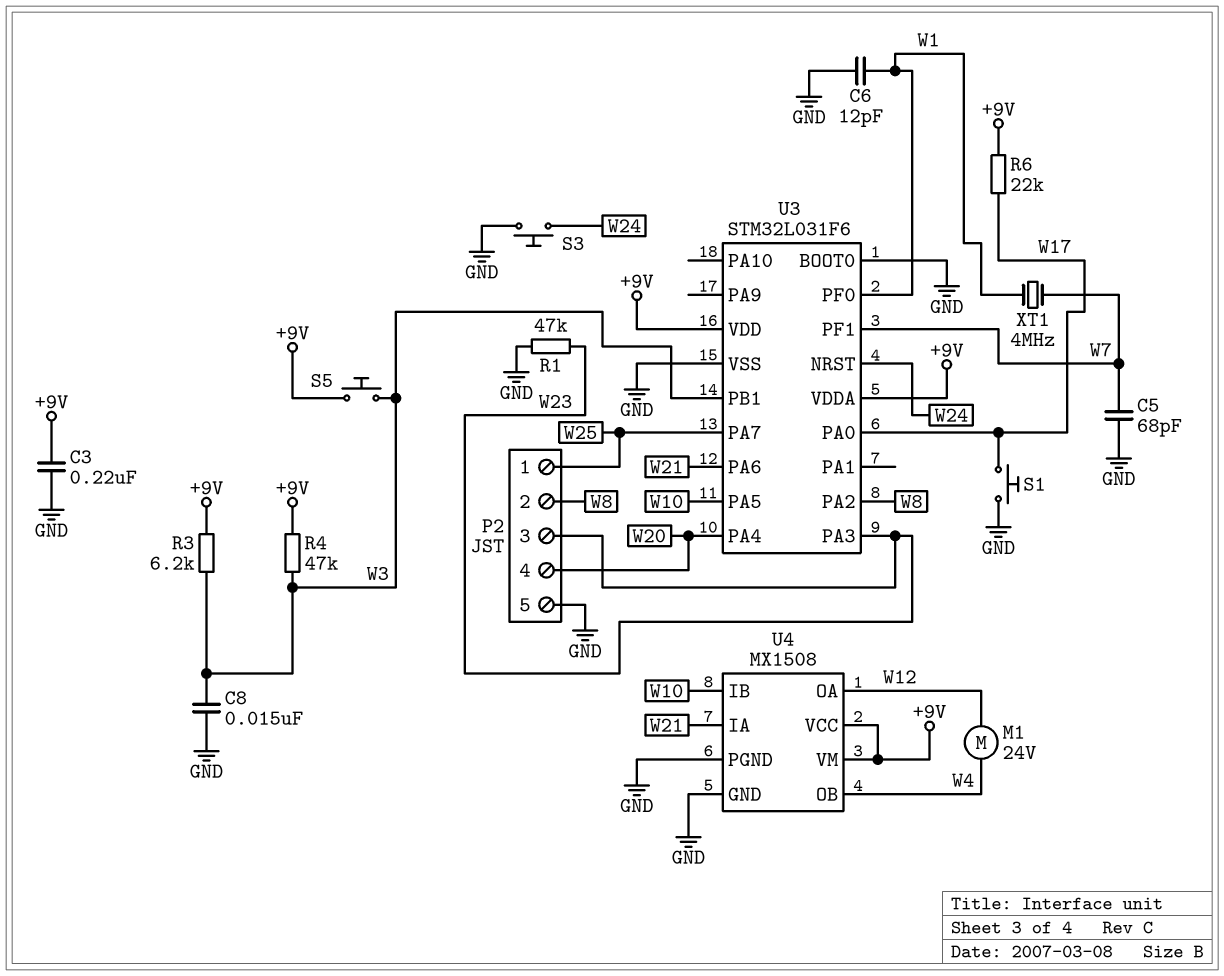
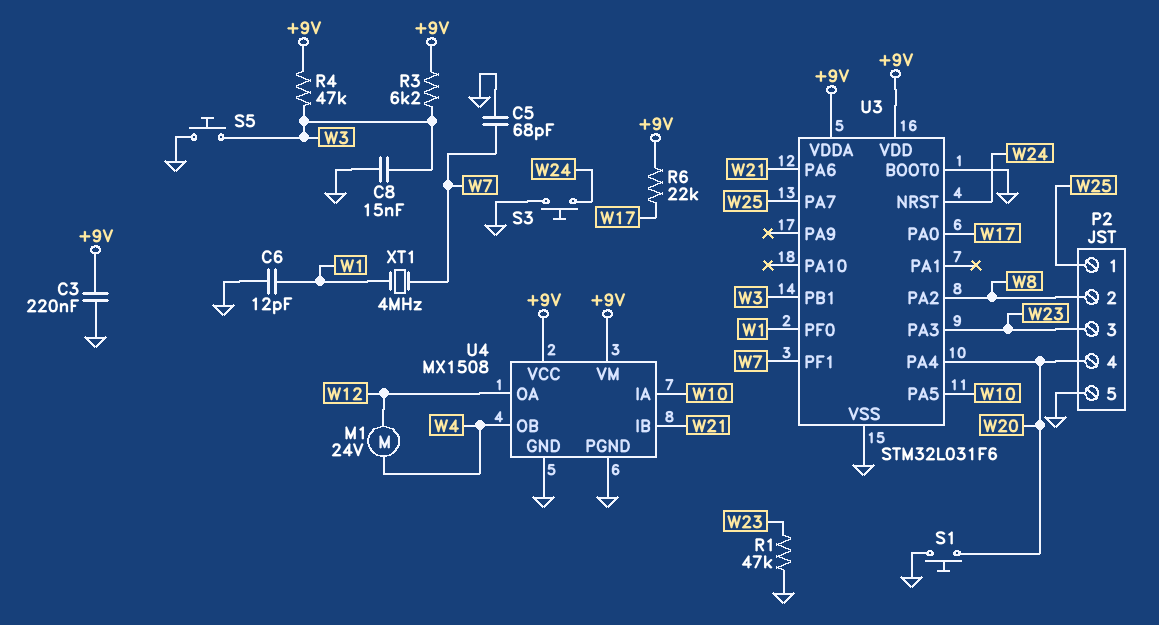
S1: button (GND, W17) -> button (GND, W20)
S5: button (+9V, W3) -> button (GND, W3)
U4 pin IA: W21 -> W10
U4 pin IB: W10 -> W21

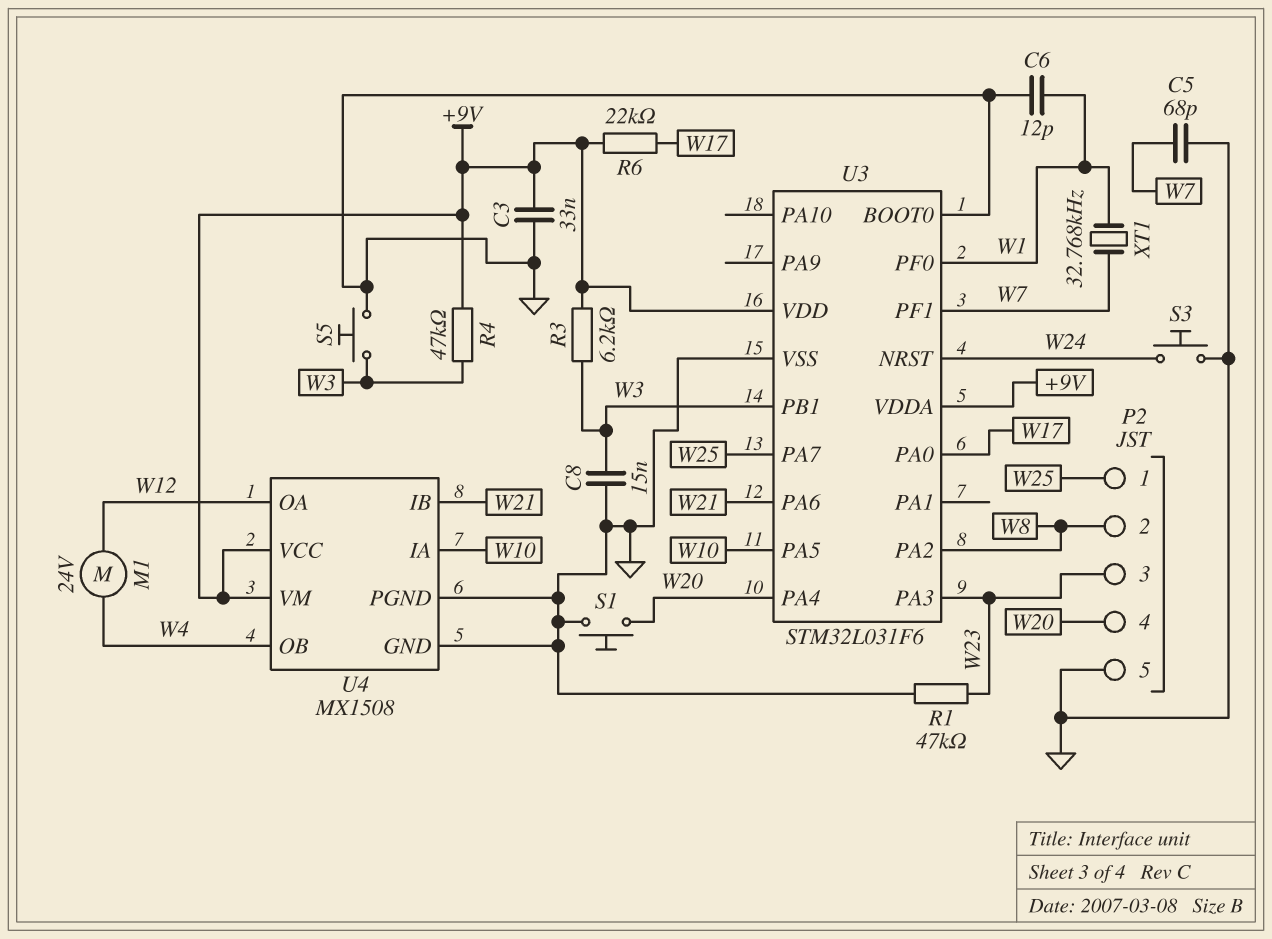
C3: 220nF (+9V, GND) -> 33nF (+9V, GND)
XT1: 4MHz (W1, W7) -> 32.768kHz (W1, W7)

